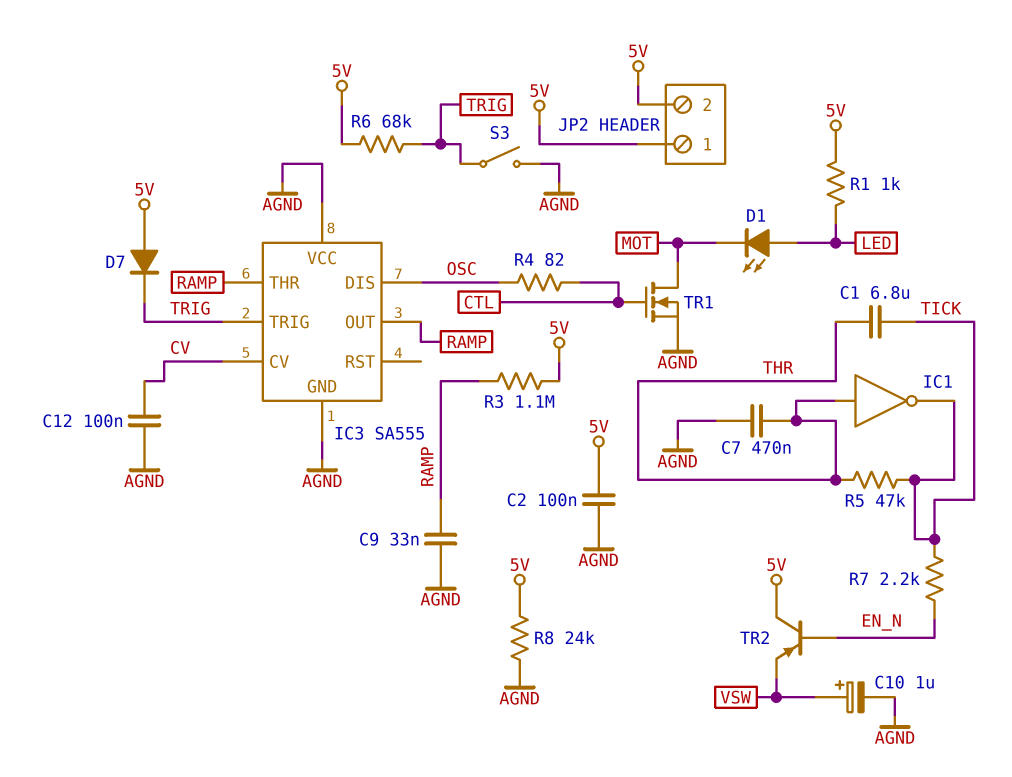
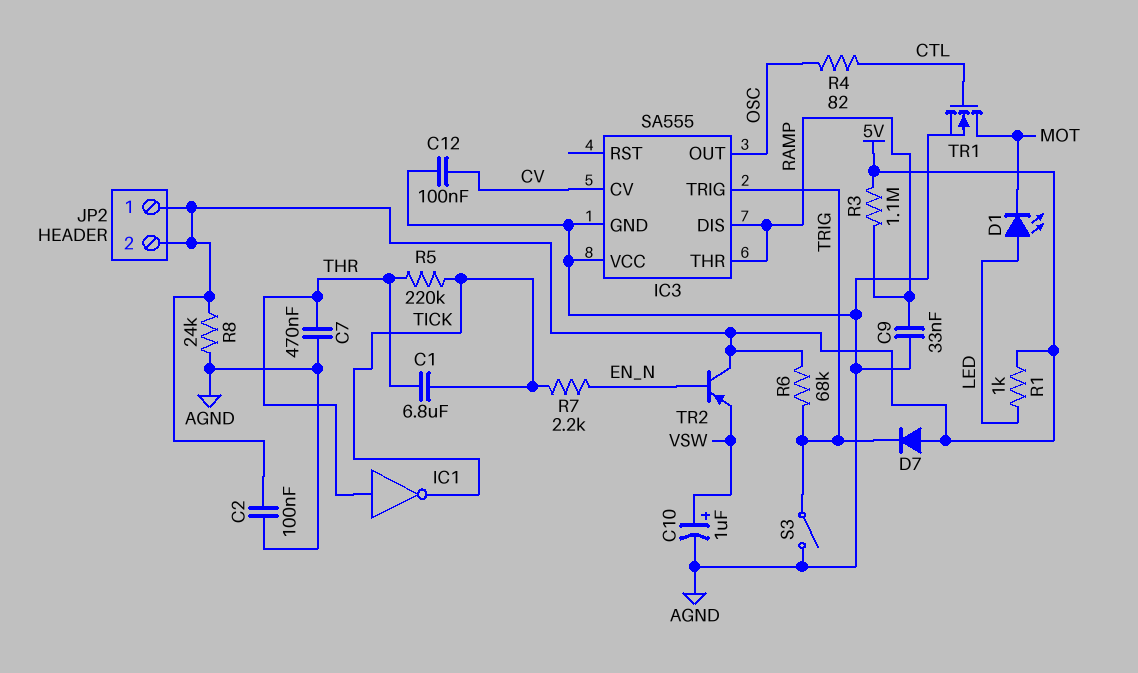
IC3 pin DIS: OSC -> RAMP
IC3 pin OUT: RAMP -> OSC
R5: 47k (THR, TICK) -> 220k (THR, TICK)

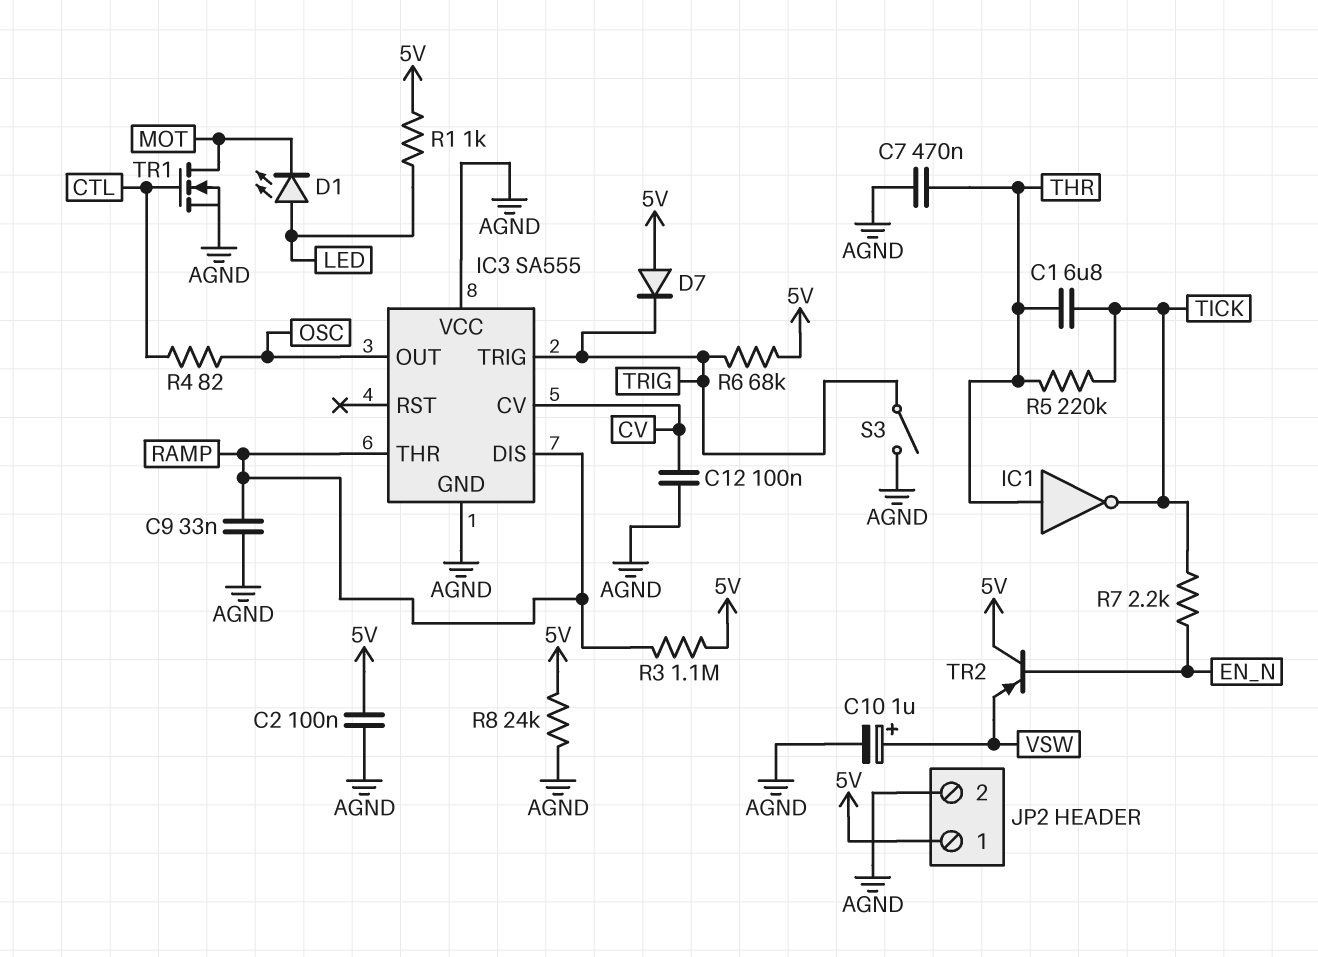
JP2 pin 2: 5V -> AGND

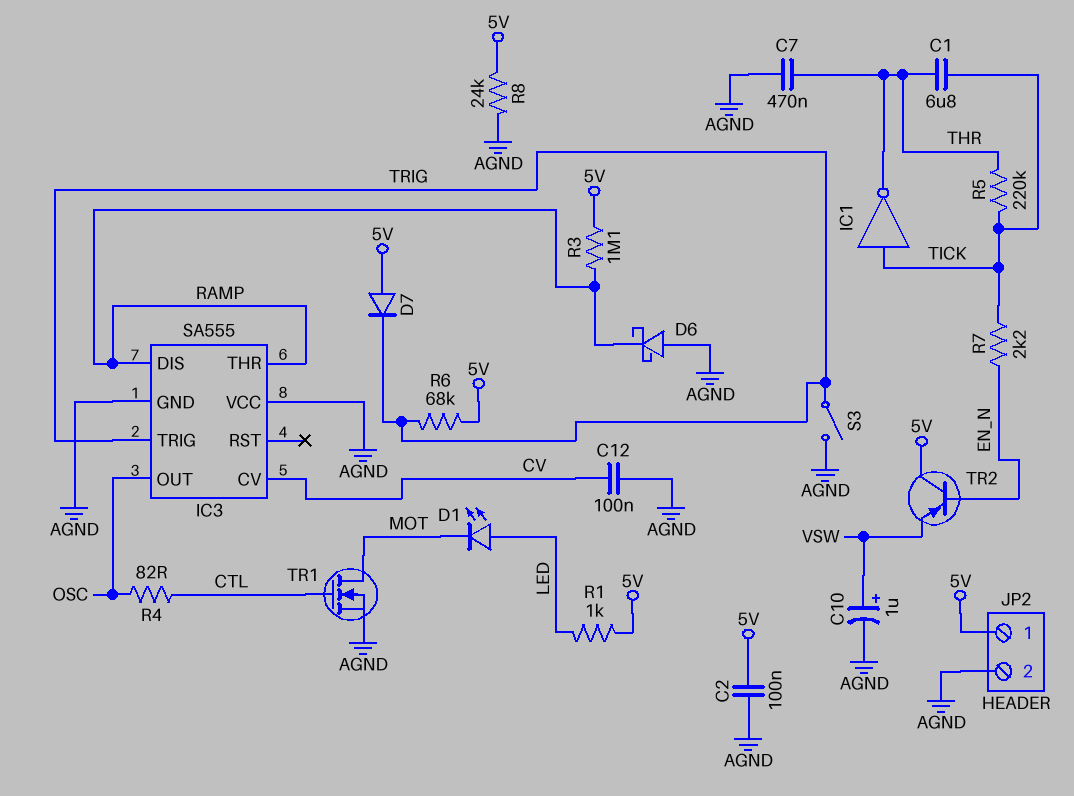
C9: 33nF (AGND, RAMP) -> none
D6: none -> schottky (A AGND, K RAMP)
IC1: NOT (in THR, out TICK) -> NOT (in TICK, out THR)

